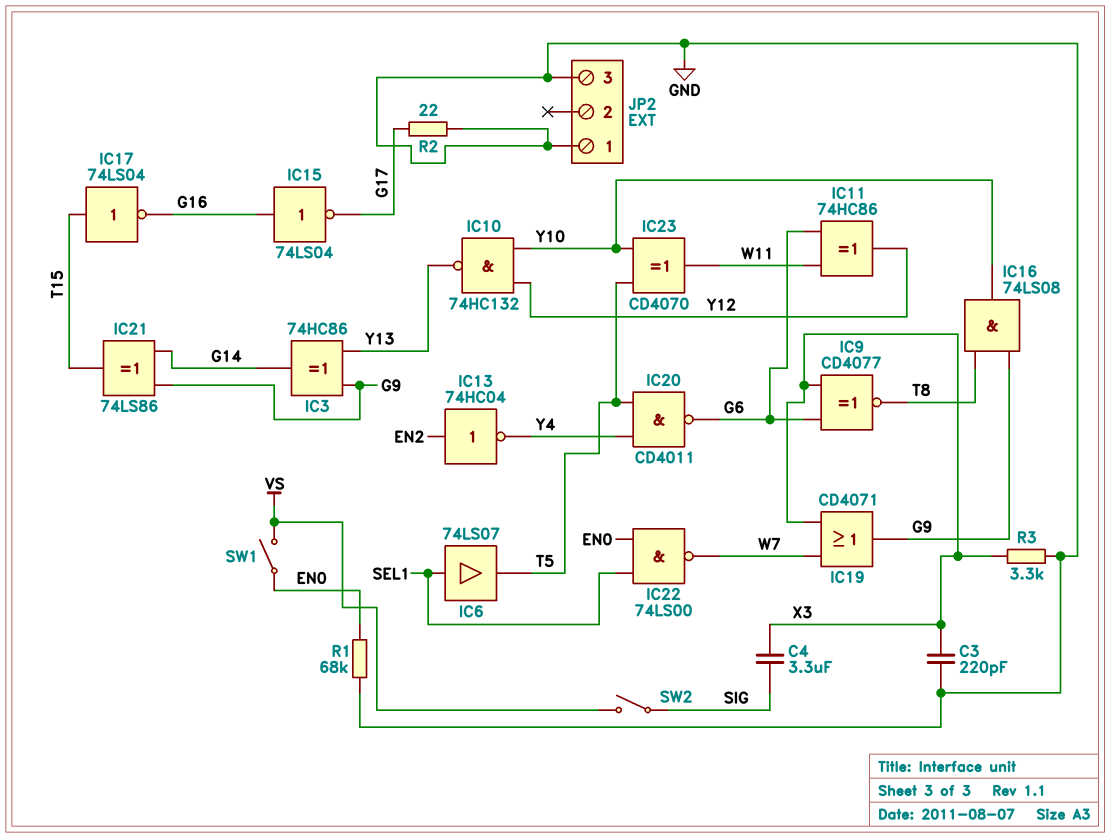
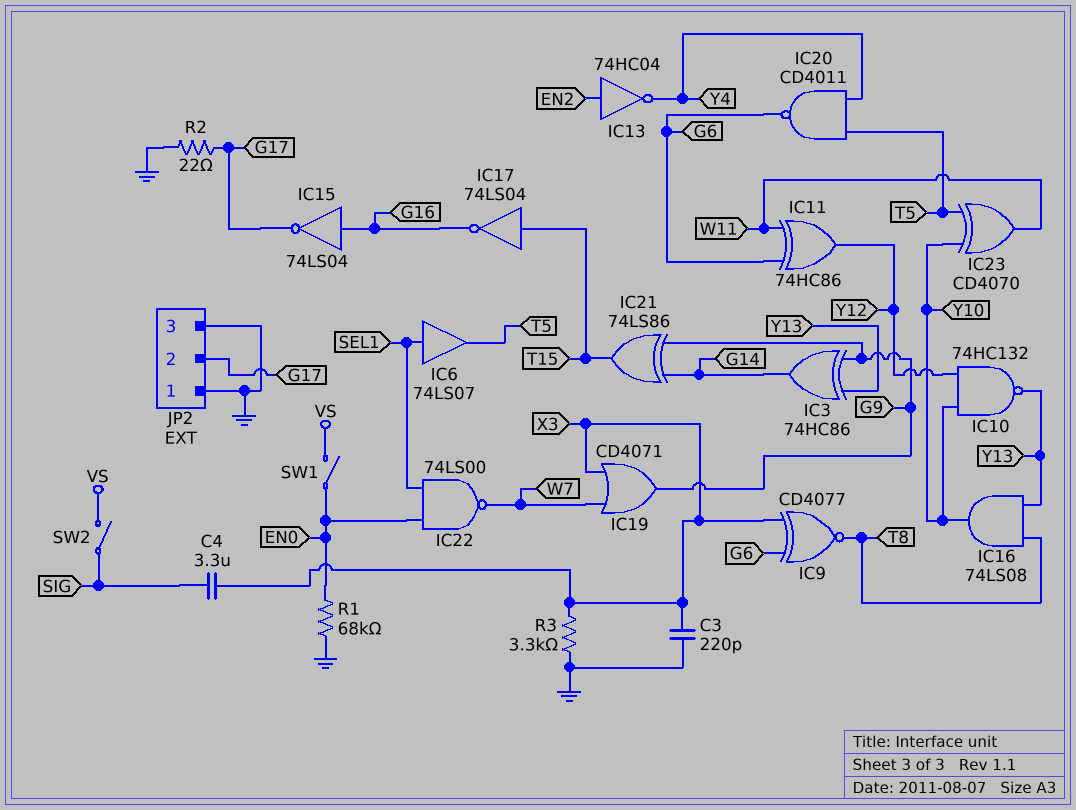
IC16: AND 74LS08 (in G9, in T8, out Y10) -> AND 74LS08 (in T8, in Y13, out Y10)
JP2 pin 2: none -> G17

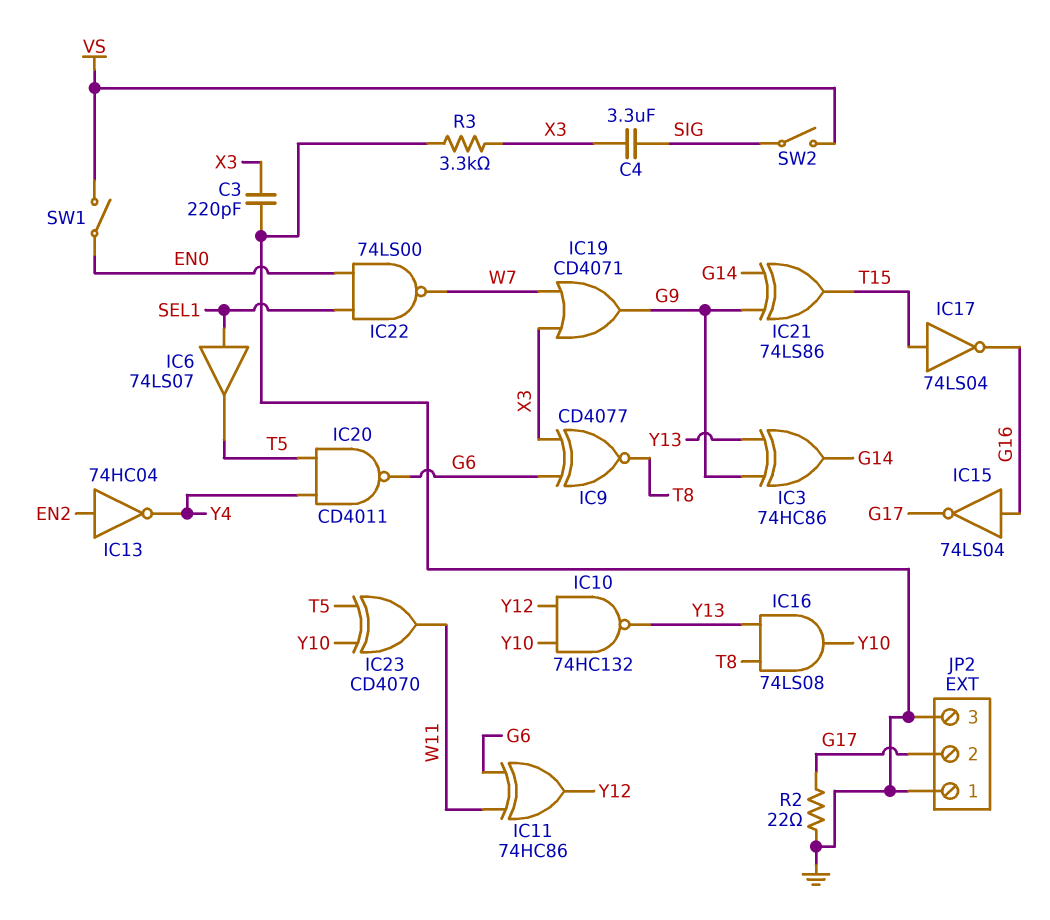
R1: 68k (EN0, GND) -> none

